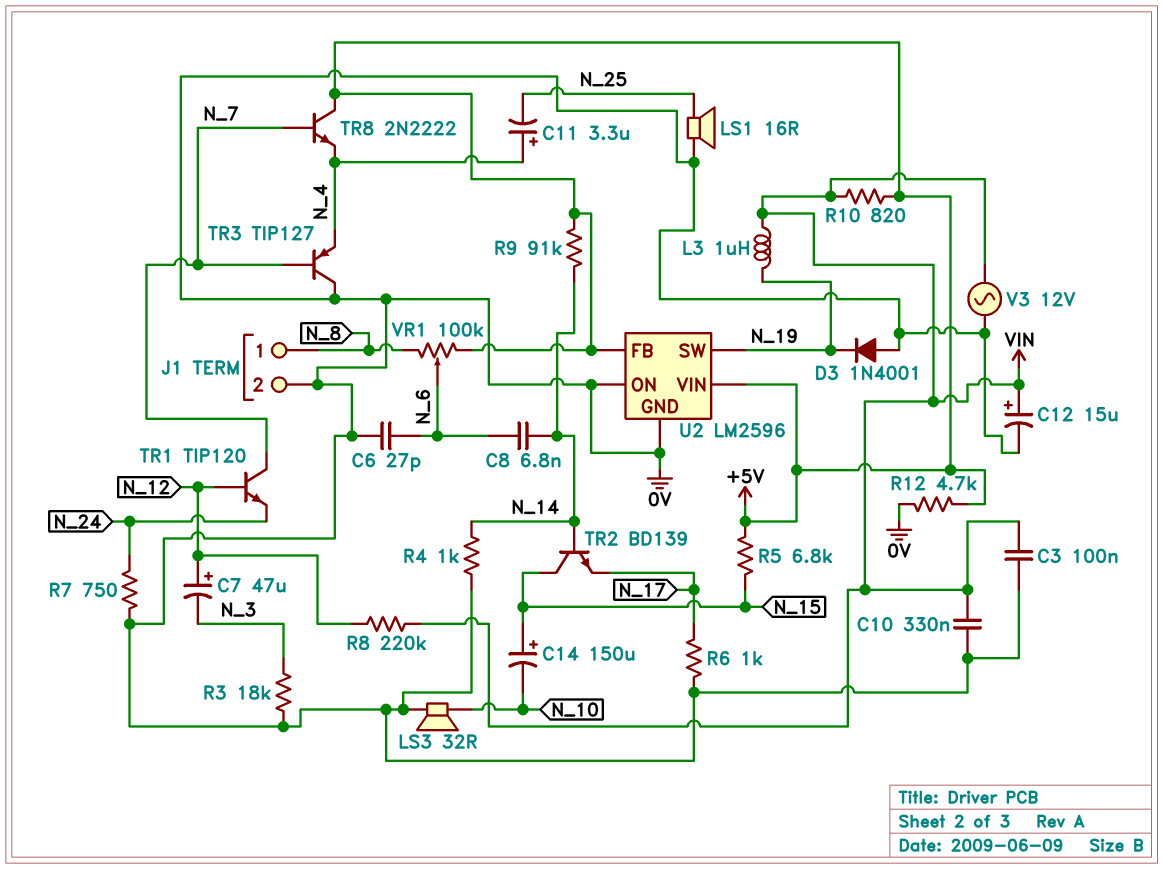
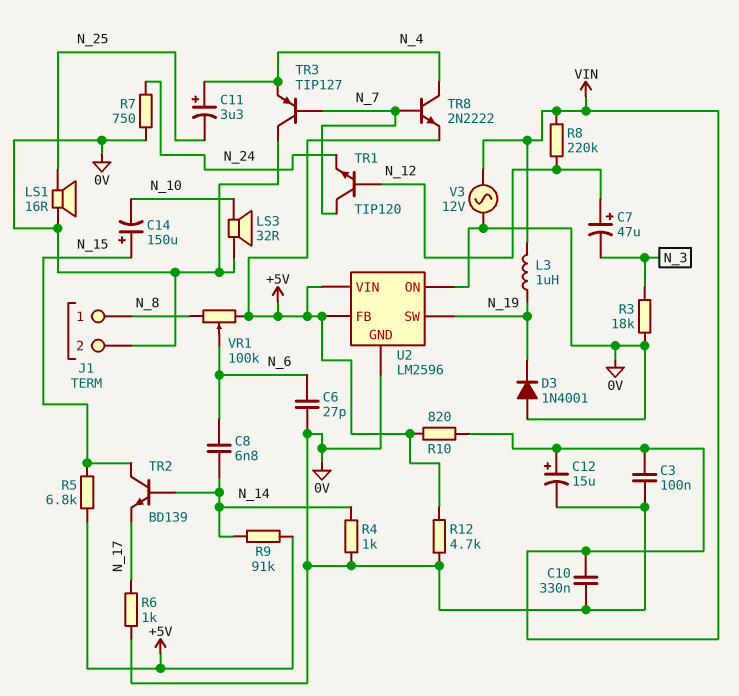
TR8: NPN 2N2222 (B N_7, C +5V, E N_4) -> NPN 2N2222 (B N_7, C N_4, E +5V)

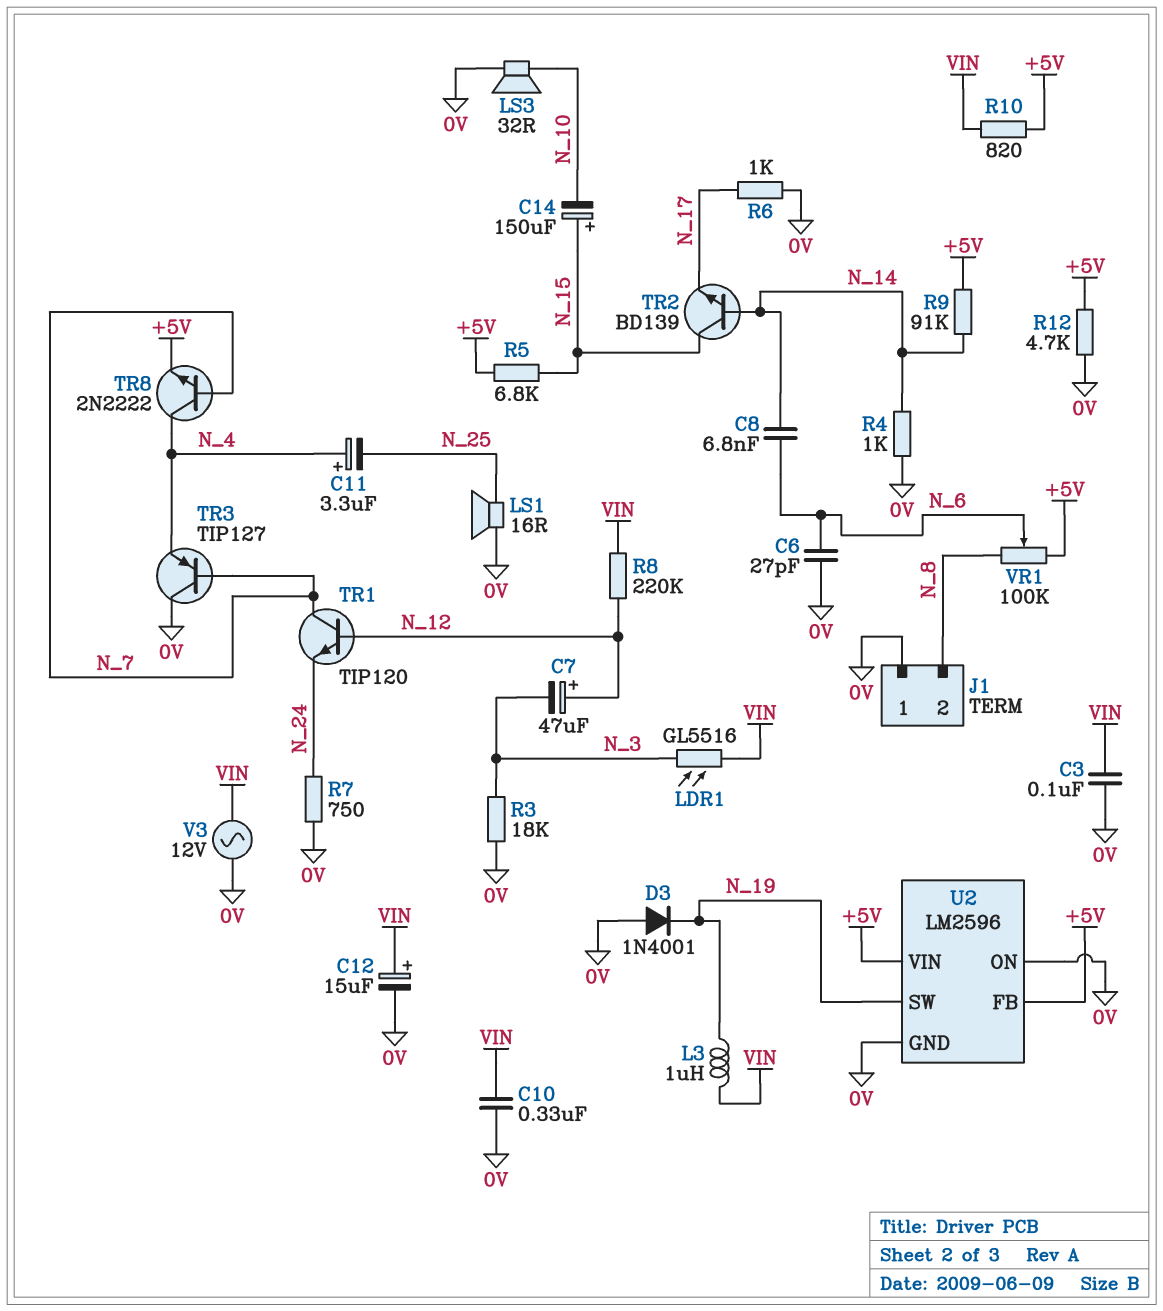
J1 pin 1: N_8 -> 0V
J1 pin 2: 0V -> N_8
LDR1: none -> GL5516 (N_3, VIN)

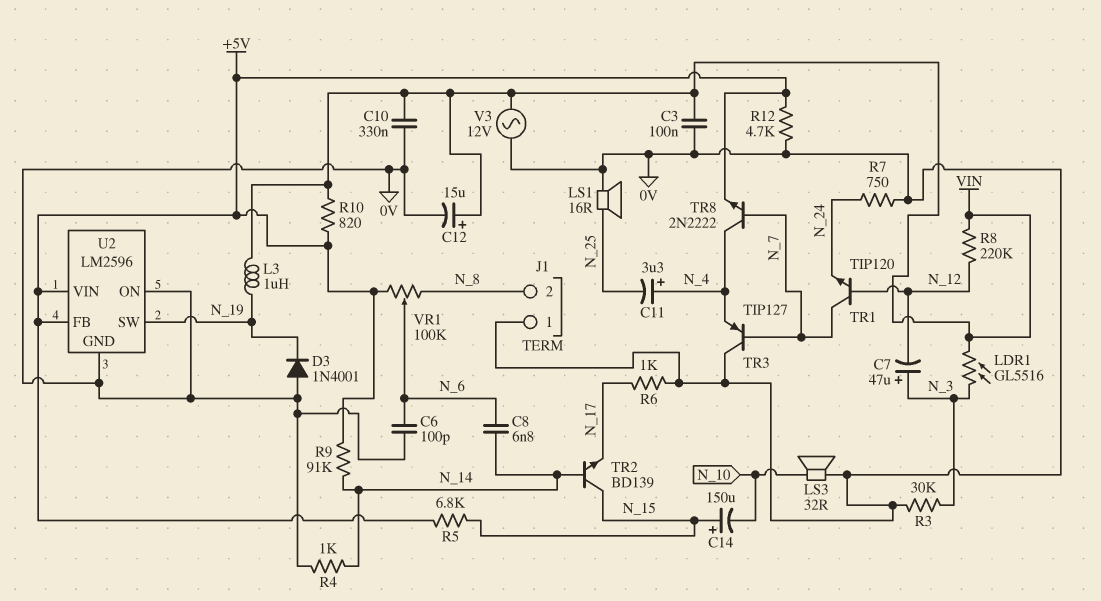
C6: 27pF (0V, N_6) -> 100pF (0V, N_6)
C7: 47uF (plus N_12, minus N_3) -> 47uF (plus N_3, minus N_12)
R3: 18k (0V, N_3) -> 30k (0V, N_3)

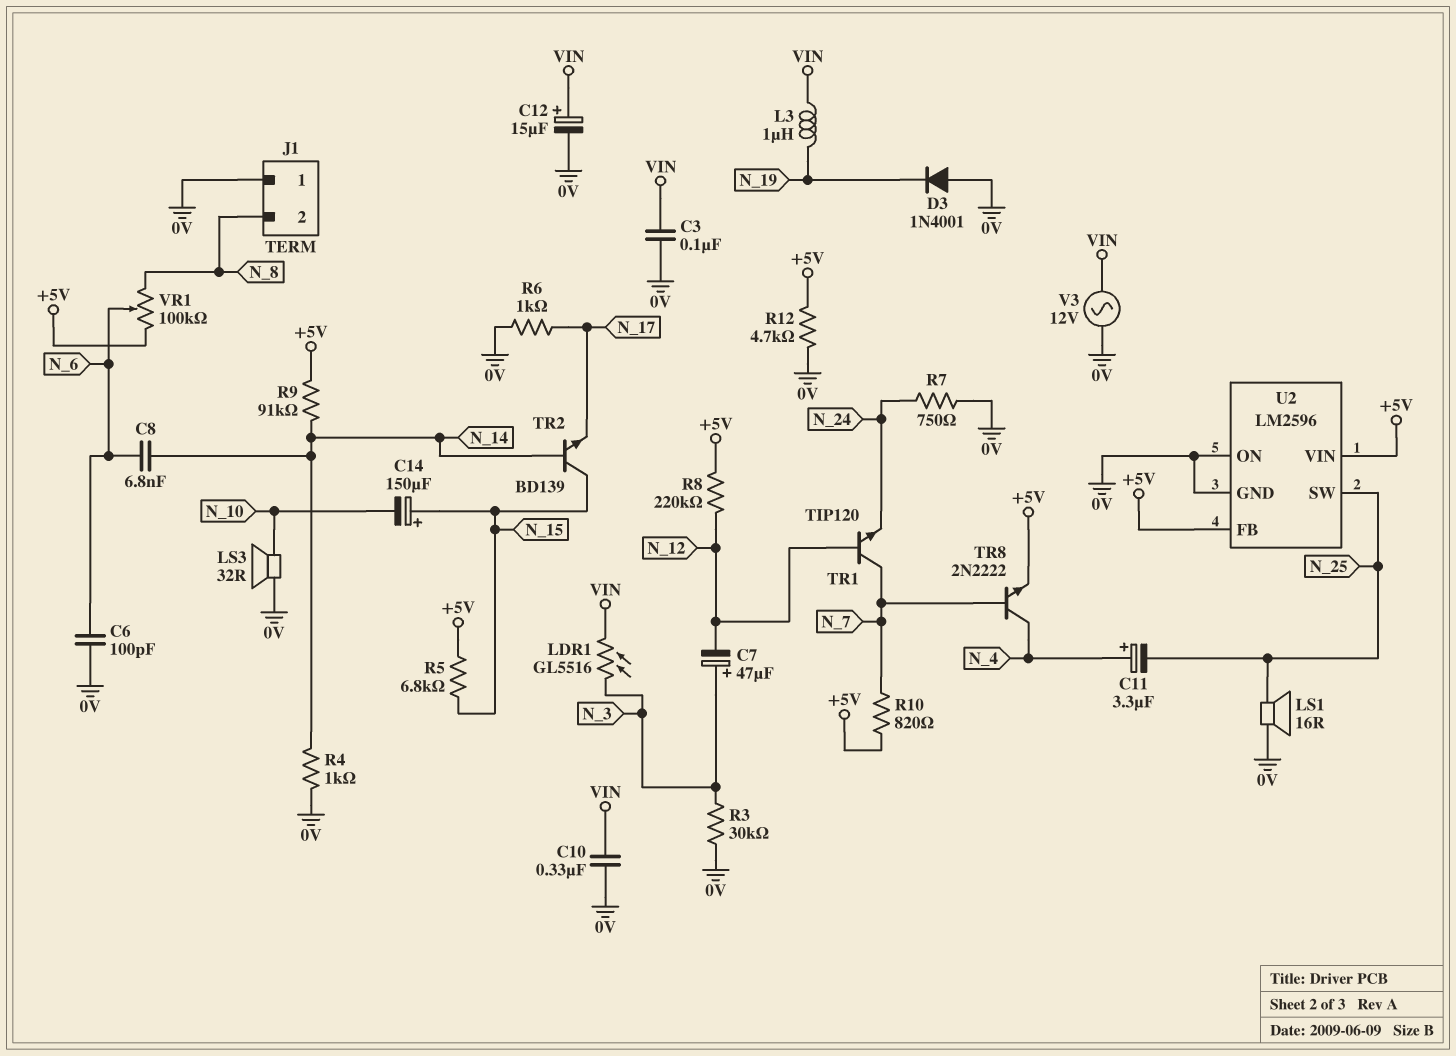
R8: 220k (N_12, VIN) -> 220k (+5V, N_12)
R10: 820 (+5V, VIN) -> 820 (+5V, N_7)
TR3: PNP TIP127 (B N_7, C 0V, E N_4) -> none
U2 pin SW: N_19 -> N_25

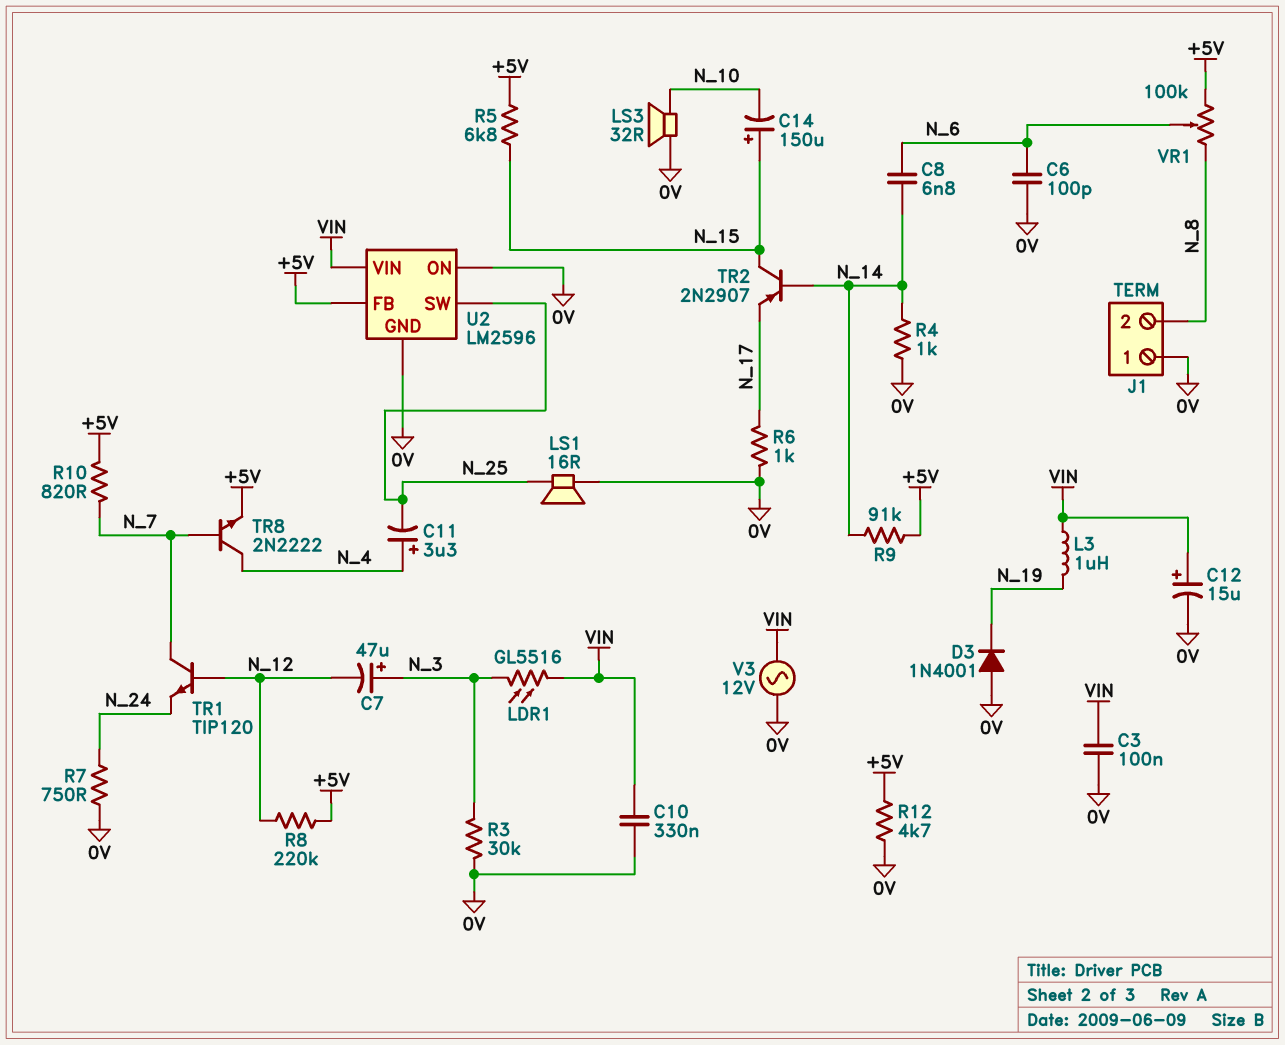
TR2: NPN BD139 (B N_14, C N_15, E N_17) -> PNP 2N2907 (B N_14, C N_15, E N_17)
U2 pin VIN: +5V -> VIN

